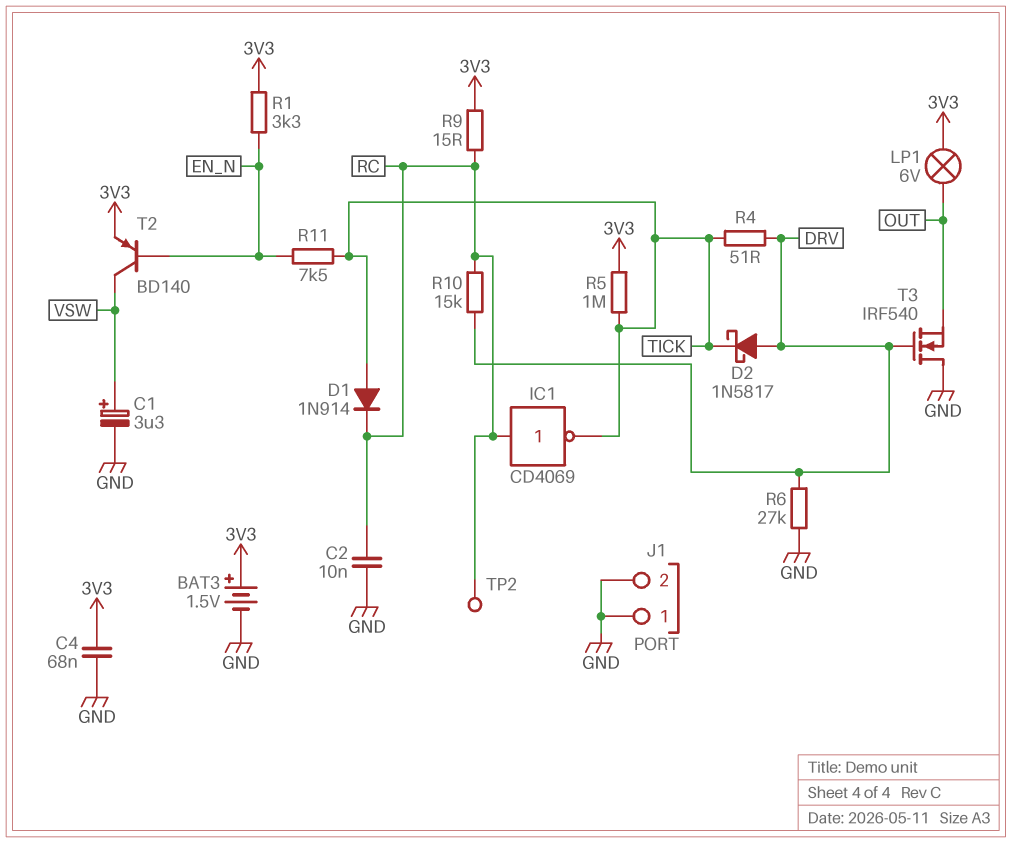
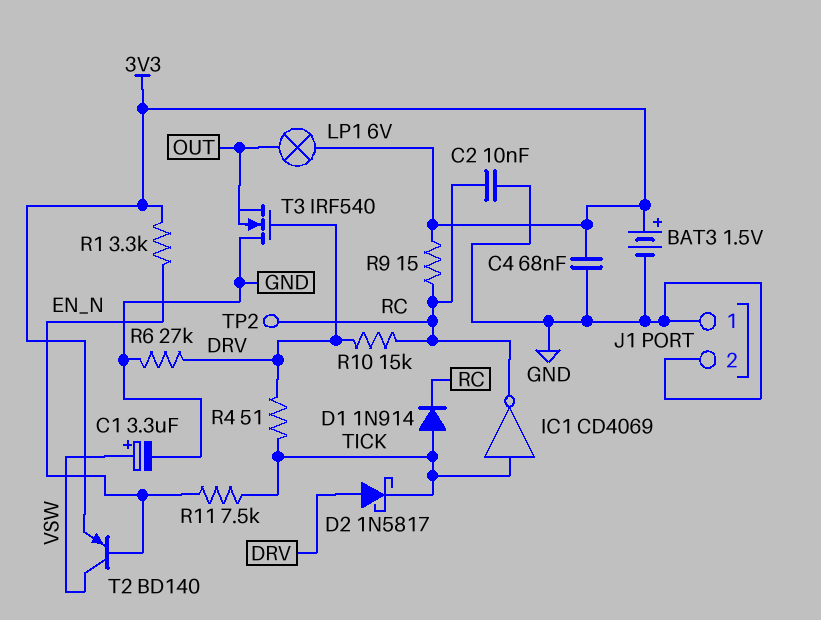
IC1: NOT CD4069 (in RC, out TICK) -> NOT CD4069 (in TICK, out RC)
R5: 1M (3V3, TICK) -> none

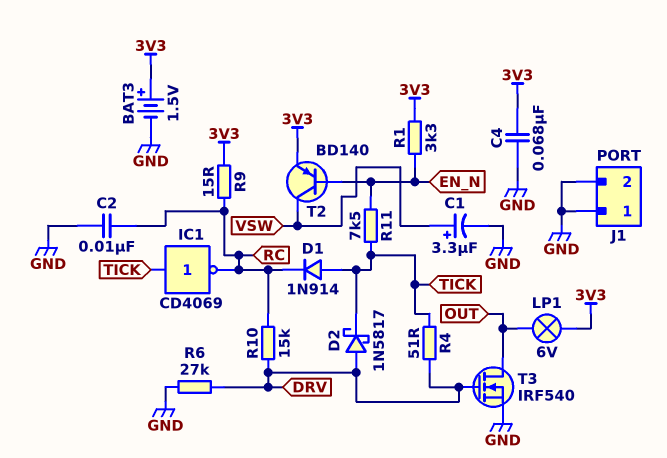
T3: NMOS IRF540 (G DRV, D GND, S OUT) -> NMOS IRF540 (G DRV, D OUT, S GND)
TP2: test point (RC) -> none

